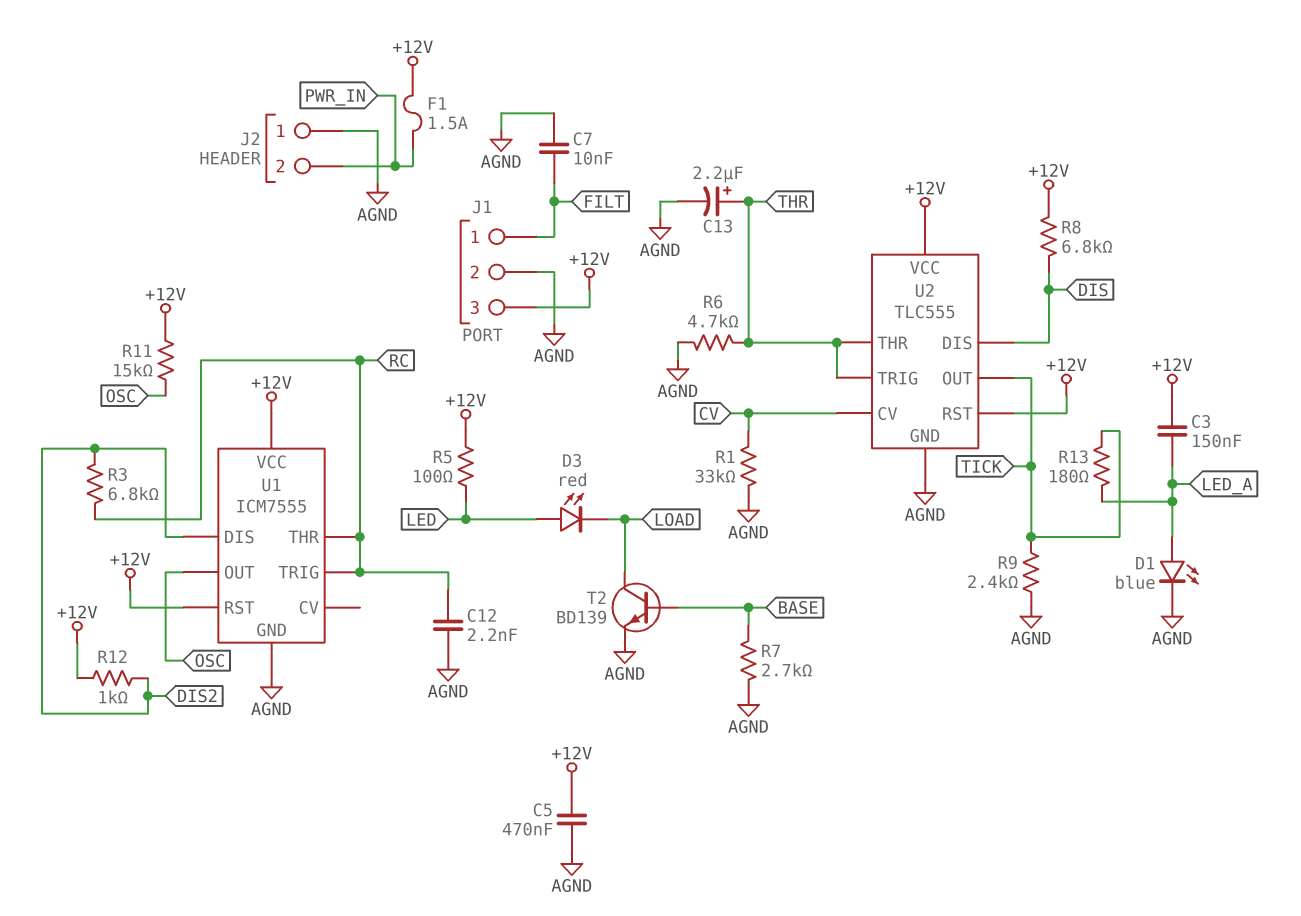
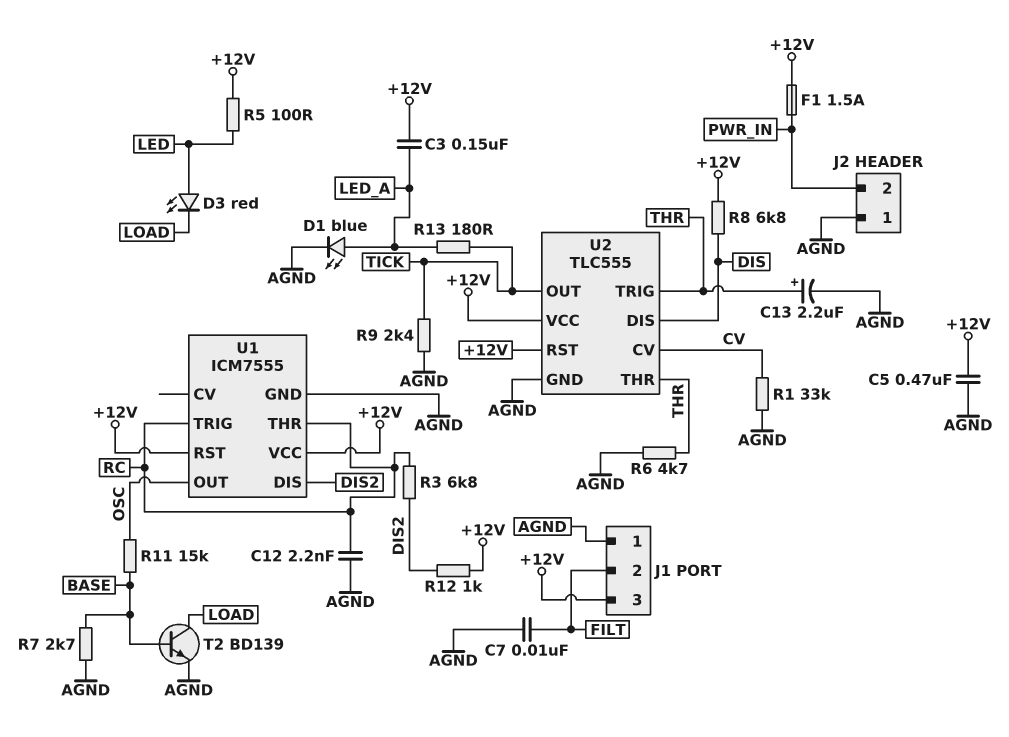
J1 pin 1: FILT -> AGND
J1 pin 2: AGND -> FILT
R11: 15k (+12V, OSC) -> 15k (BASE, OSC)

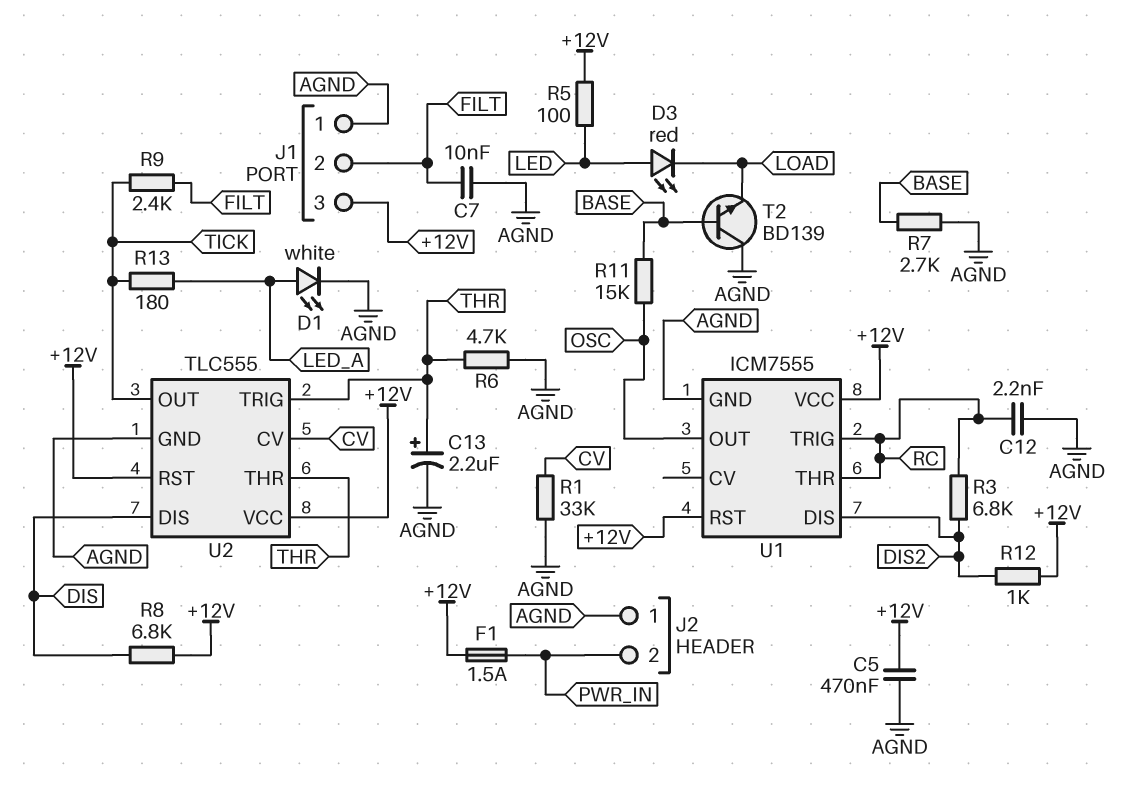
C3: 150nF (+12V, LED_A) -> none
D1: LED blue (A LED_A, K AGND) -> LED white (A LED_A, K AGND)
R9: 2.4k (AGND, TICK) -> 2.4k (FILT, TICK)
T2: NPN BD139 (B BASE, C LOAD, E AGND) -> NPN BD139 (B BASE, C AGND, E LOAD)

